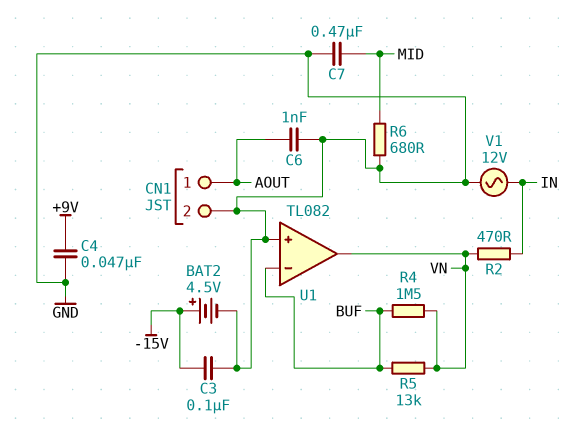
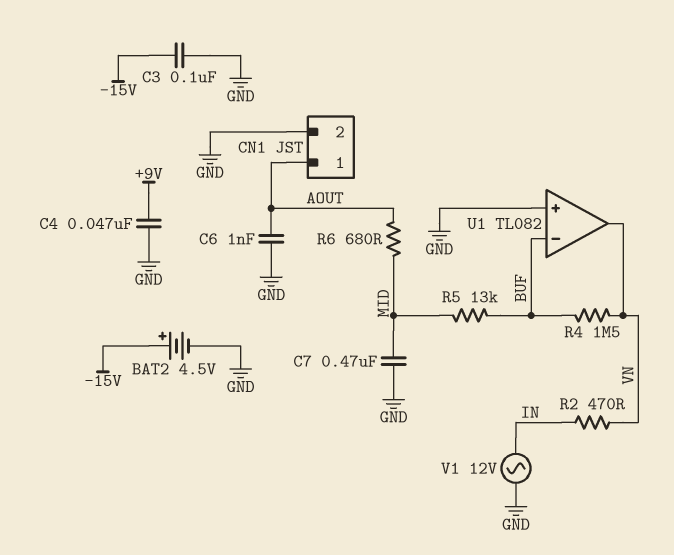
R5: 13k (BUF, VN) -> 13k (BUF, MID)
R6: 680 (GND, MID) -> 680 (AOUT, MID)

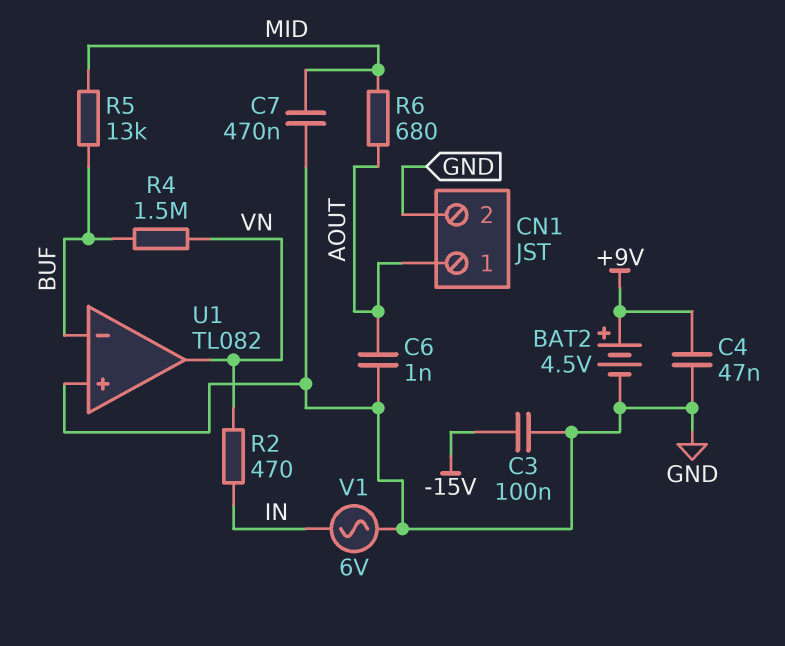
BAT2: 4.5V (plus -15V, minus GND) -> 4.5V (plus +9V, minus GND)
V1: AC 12V (GND, IN) -> AC 6V (GND, IN)

